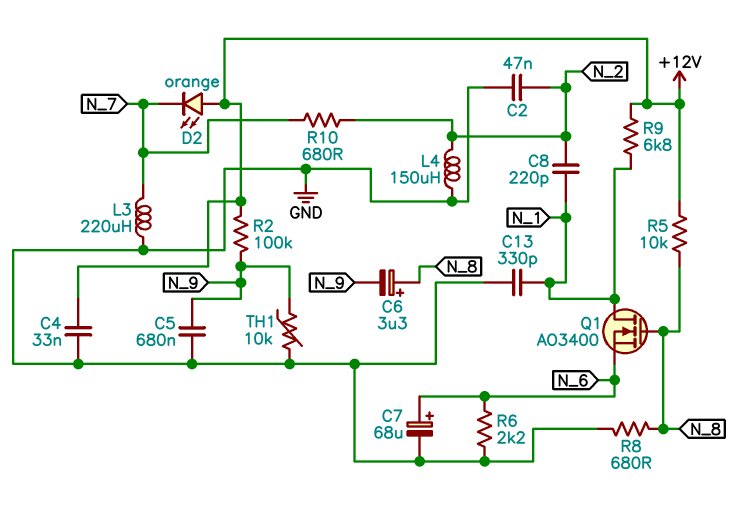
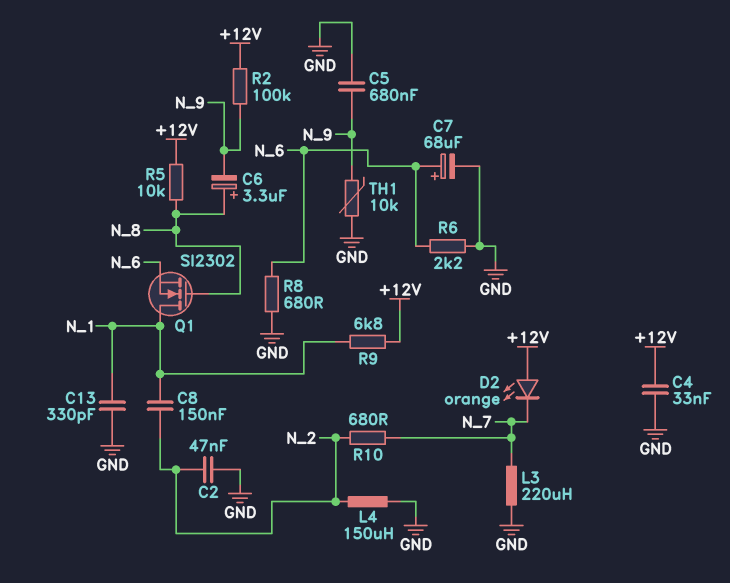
C8: 220pF (N_1, N_2) -> 150nF (N_1, N_2)
Q1: NMOS AO3400 (G N_8, D N_1, S N_6) -> NMOS SI2302 (G N_8, D N_1, S N_6)
R8: 680 (GND, N_8) -> 680 (GND, N_6)

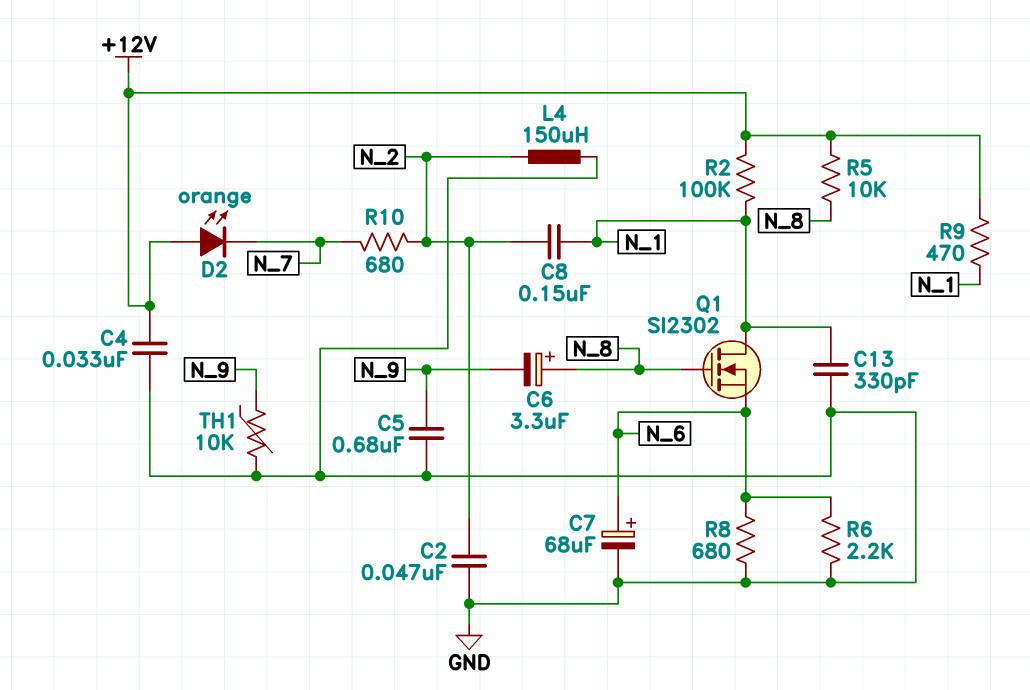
L3: 220uH (GND, N_7) -> none
R2: 100k (+12V, N_9) -> 100k (+12V, N_1)
R9: 6.8k (+12V, N_1) -> 470 (+12V, N_1)

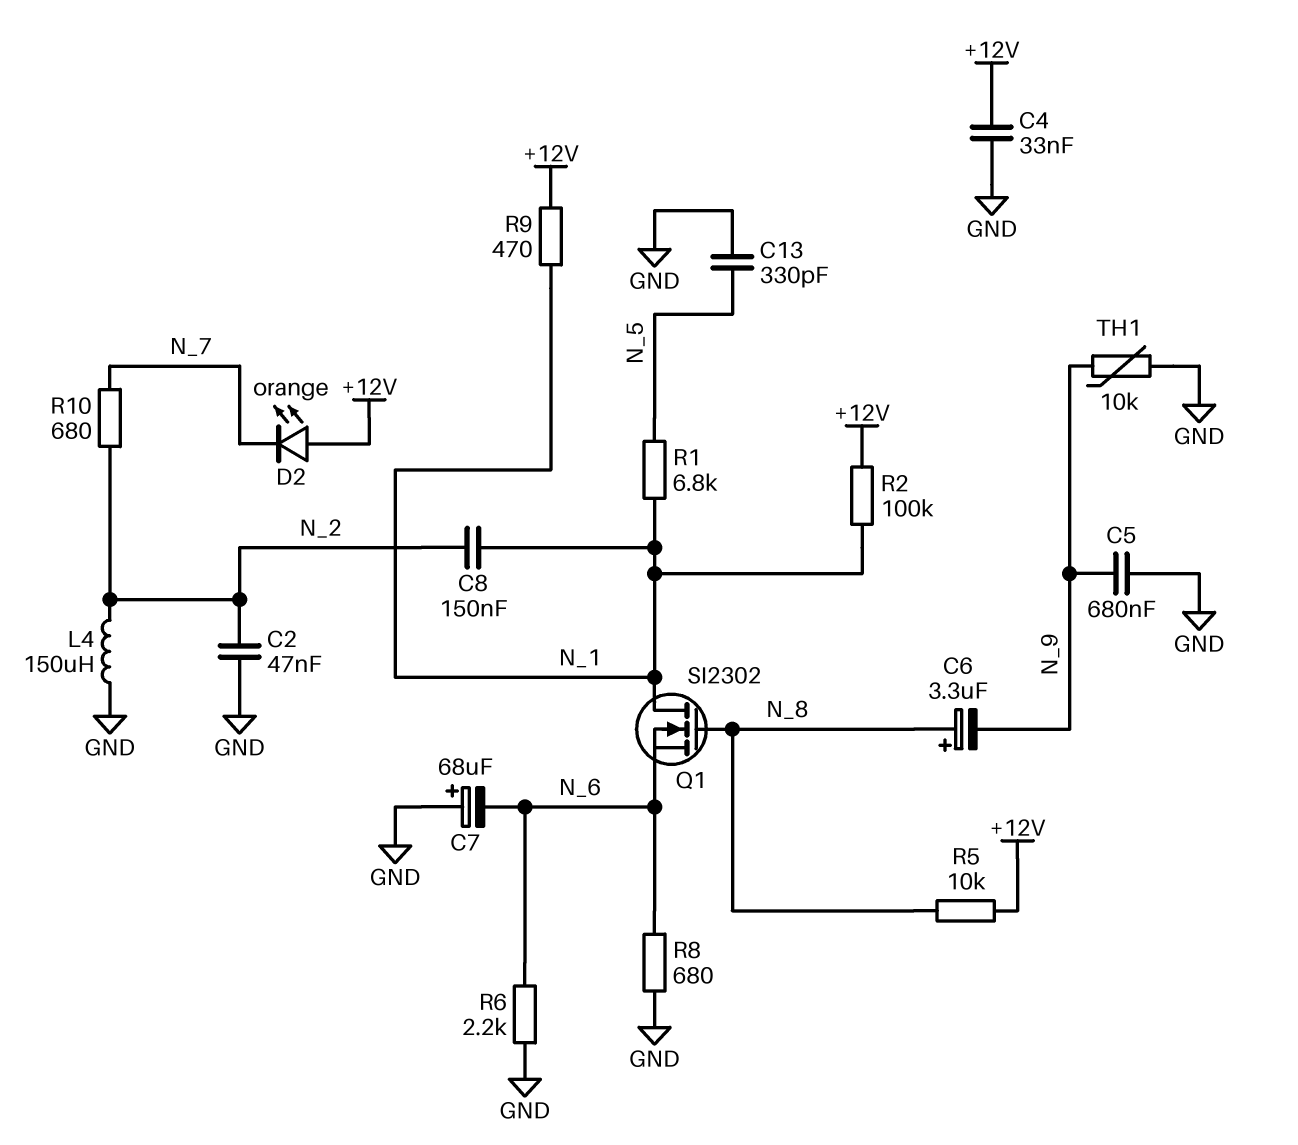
C7: 68uF (plus N_6, minus GND) -> 68uF (plus GND, minus N_6)
C13: 330pF (GND, N_1) -> 330pF (GND, N_5)
R1: none -> 6.8k (N_1, N_5)

